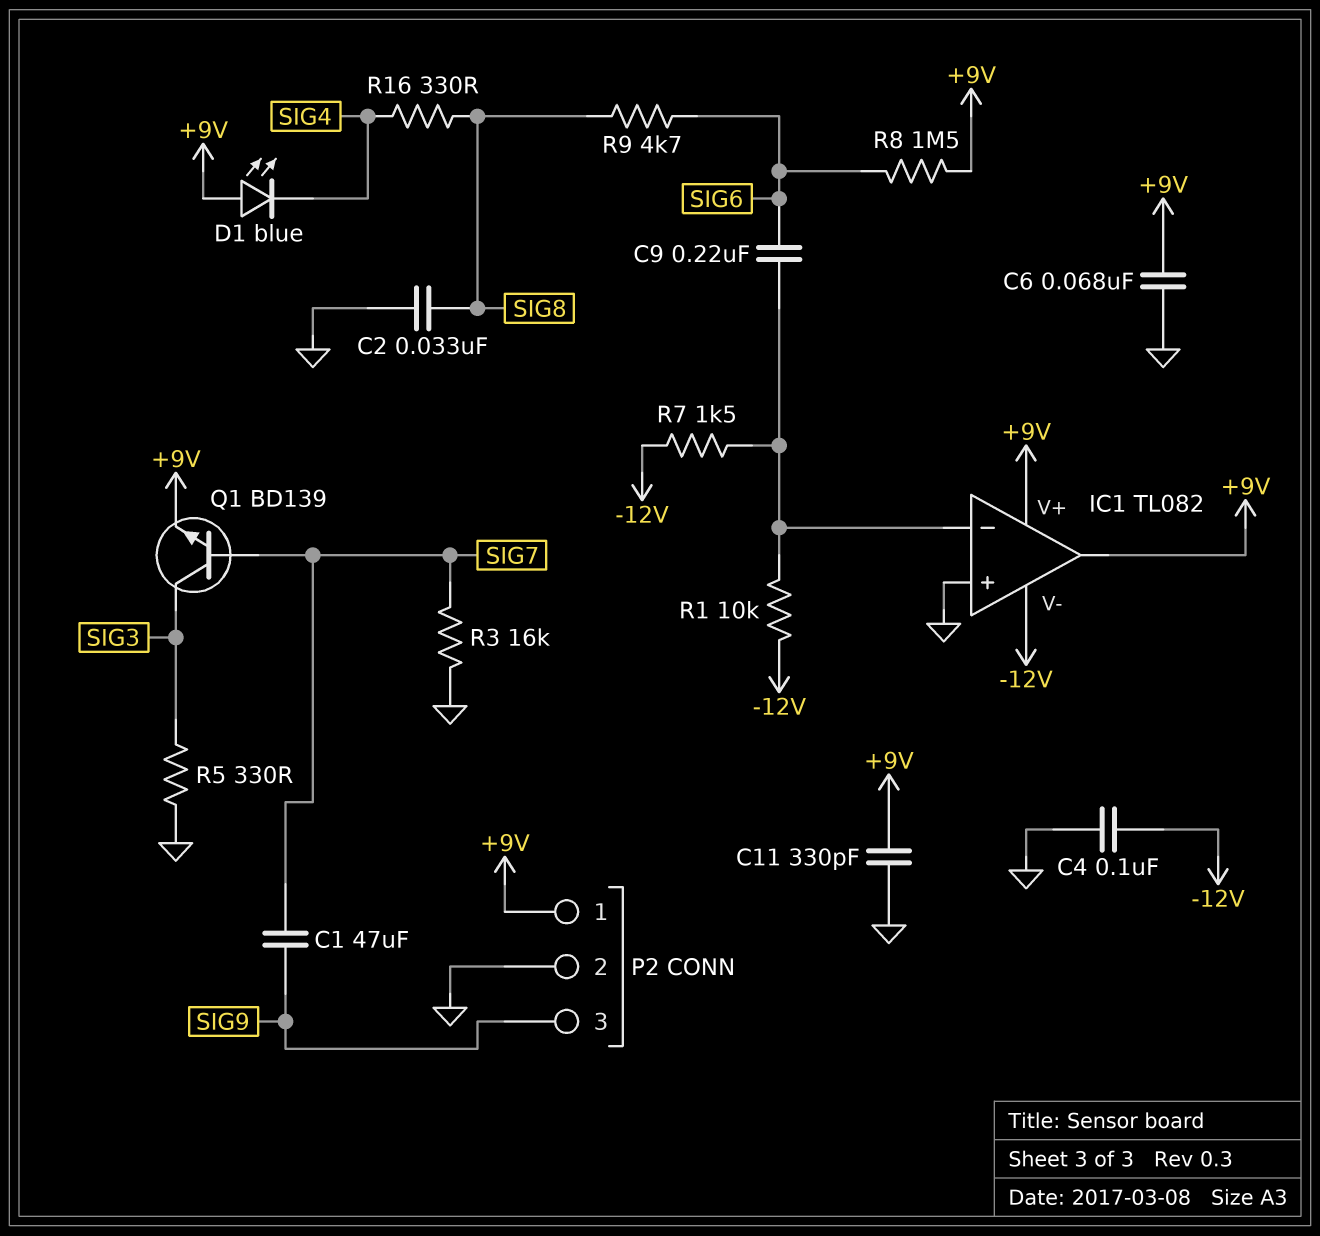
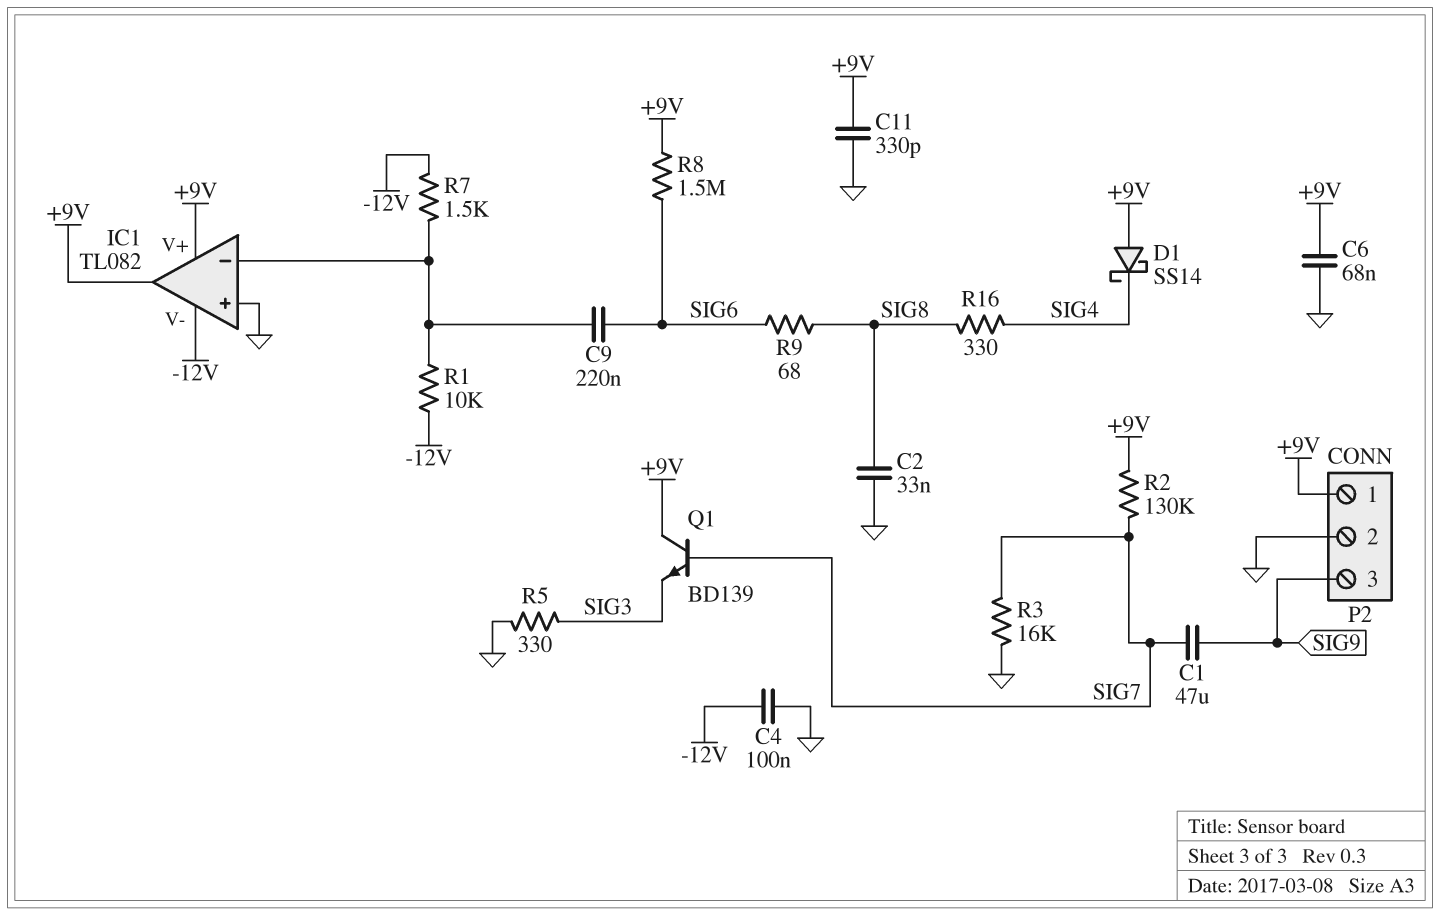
D1: LED blue (A +9V, K SIG4) -> schottky SS14 (A +9V, K SIG4)
Q1: NPN BD139 (B SIG7, C SIG3, E +9V) -> NPN BD139 (B SIG7, C +9V, E SIG3)
R2: none -> 130k (+9V, SIG7)
R9: 4.7k (SIG6, SIG8) -> 68 (SIG6, SIG8)

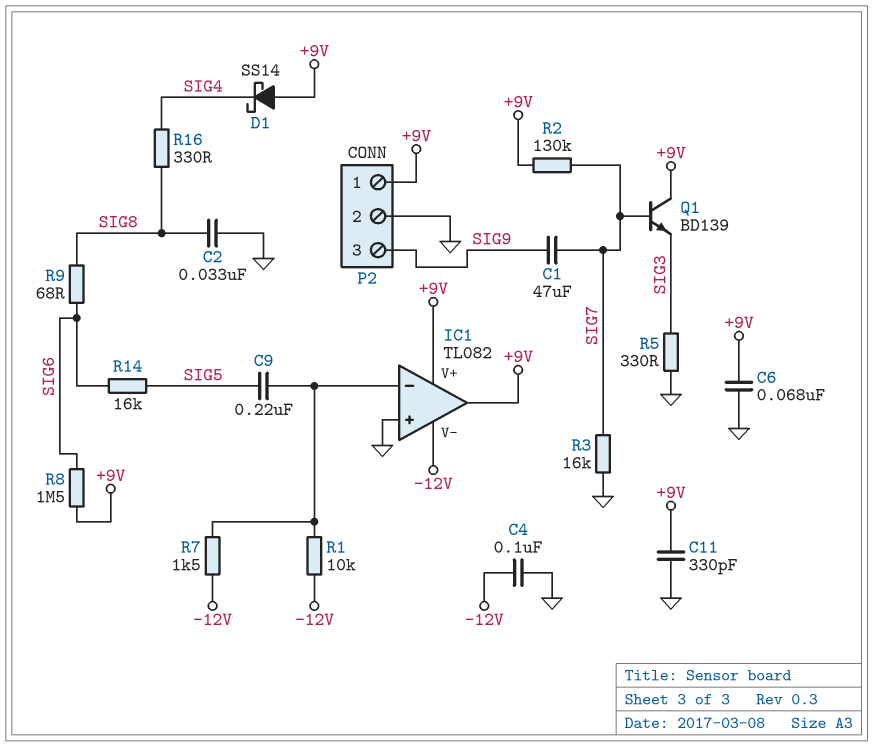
C9: 220nF (IC1/in-, SIG6) -> 220nF (IC1/in-, SIG5)
R14: none -> 16k (SIG5, SIG6)

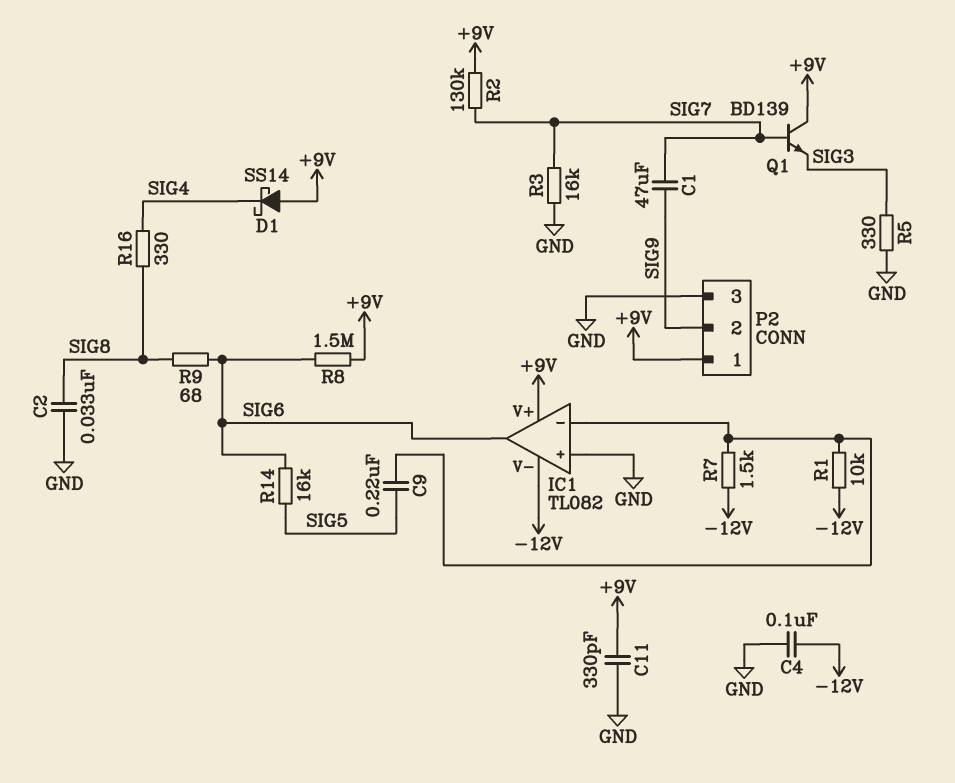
C6: 68nF (+9V, GND) -> none
IC1 pin out: +9V -> SIG6
P2 pin 2: GND -> SIG9
P2 pin 3: SIG9 -> GND

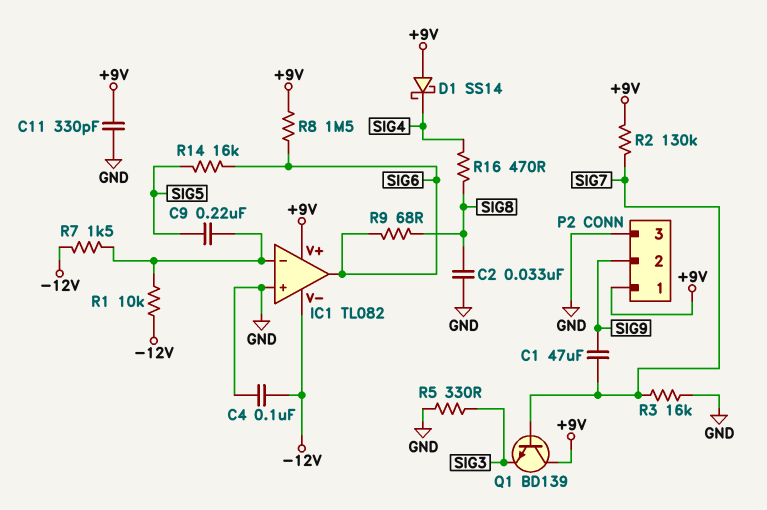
R16: 330 (SIG4, SIG8) -> 470 (SIG4, SIG8)

